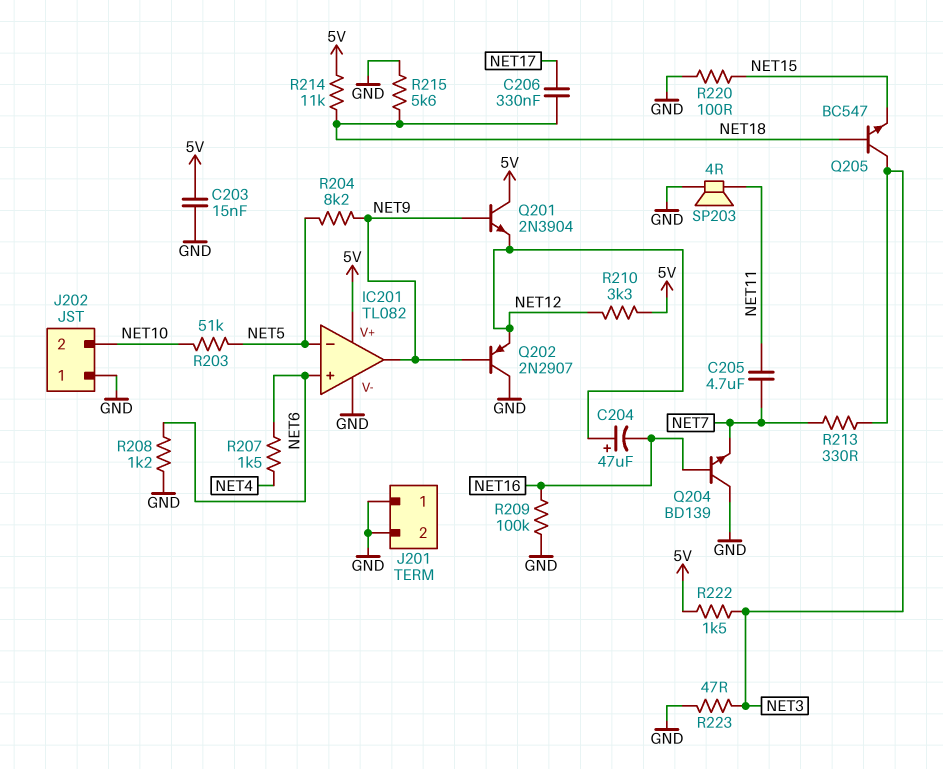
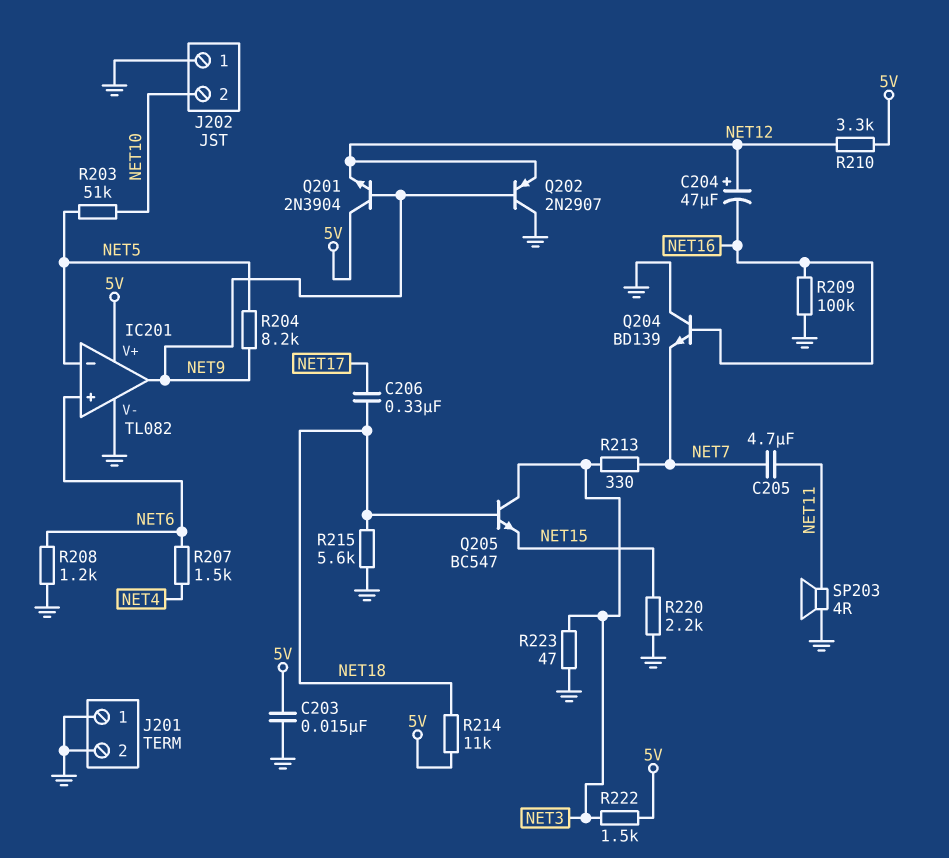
R220: 100 (GND, NET15) -> 2.2k (GND, NET15)

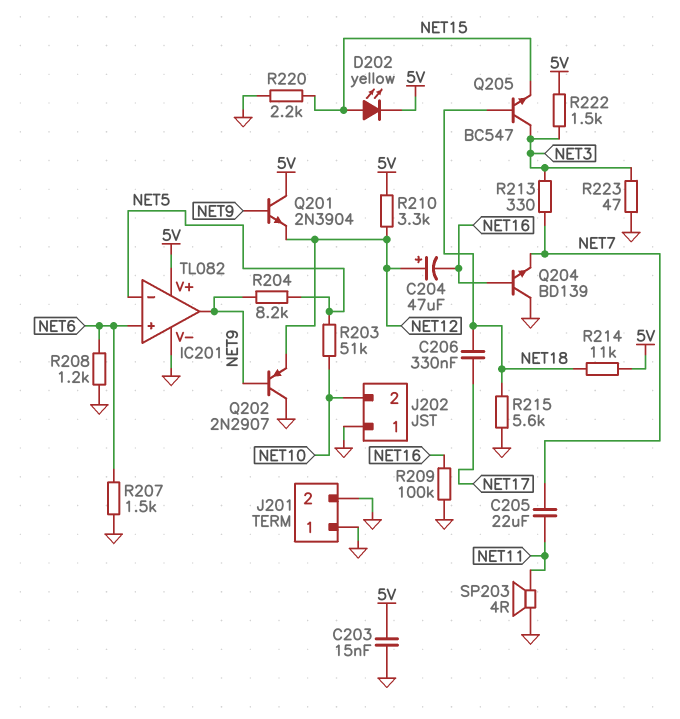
C205: 4.7uF (NET7, NET11) -> 22uF (NET7, NET11)
D202: none -> LED yellow (A NET15, K 5V)
R207: 1.5k (NET4, NET6) -> 1.5k (GND, NET6)

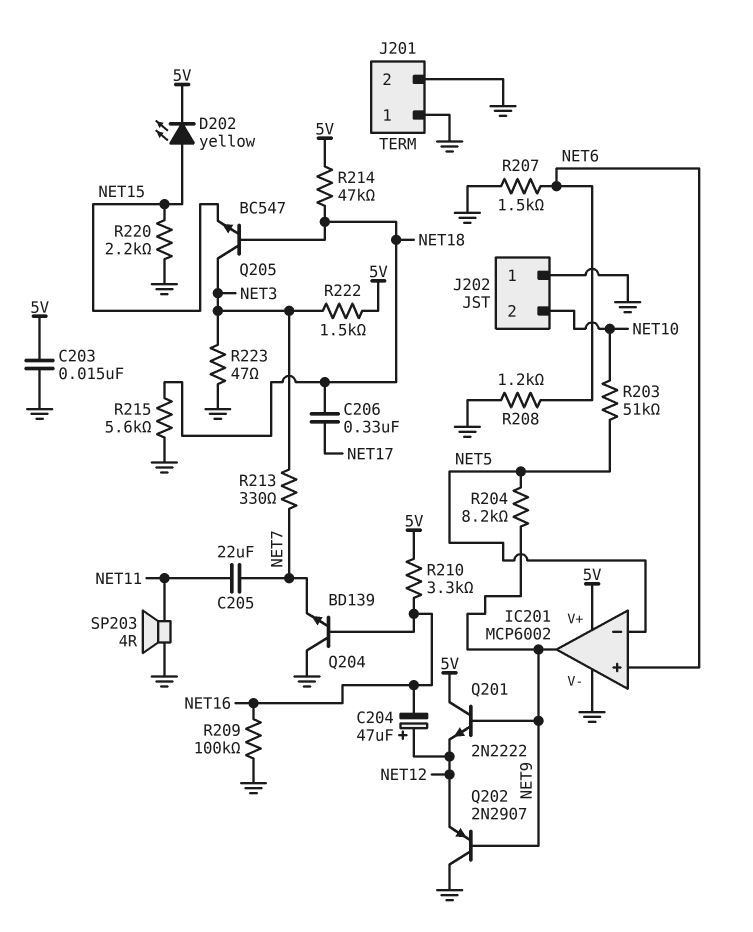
IC201: TL082 -> MCP6002
Q201: NPN 2N3904 (B NET9, C 5V, E NET12) -> NPN 2N2222 (B NET9, C 5V, E NET12)
R210: 3.3k (5V, NET12) -> 3.3k (5V, NET16)
R214: 11k (5V, NET18) -> 47k (5V, NET18)

